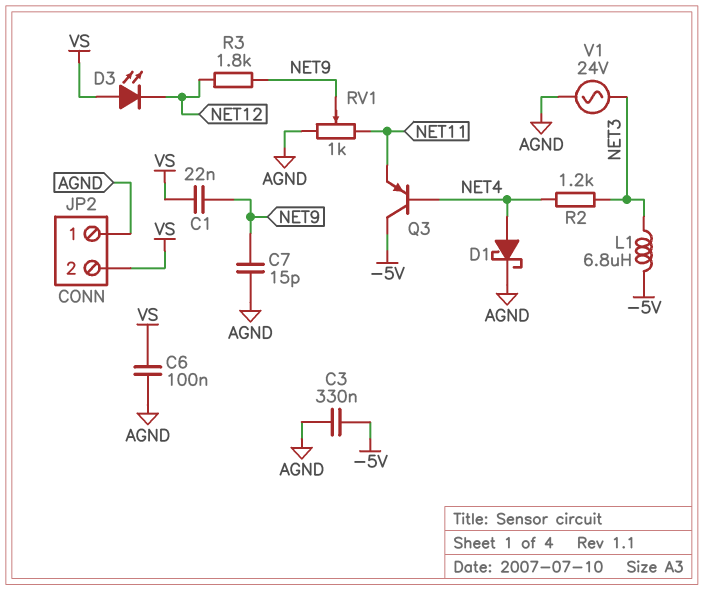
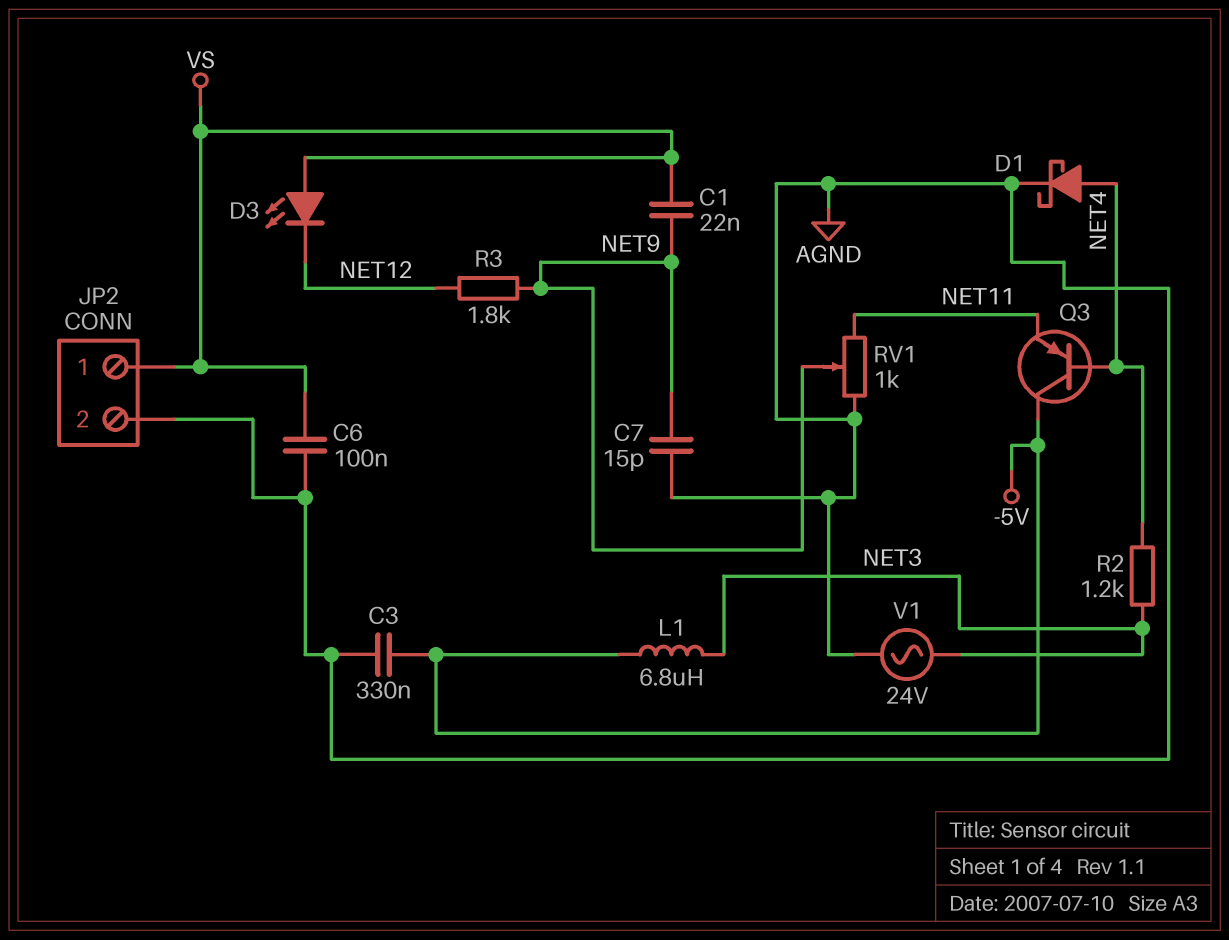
JP2 pin 1: AGND -> VS
JP2 pin 2: VS -> AGND

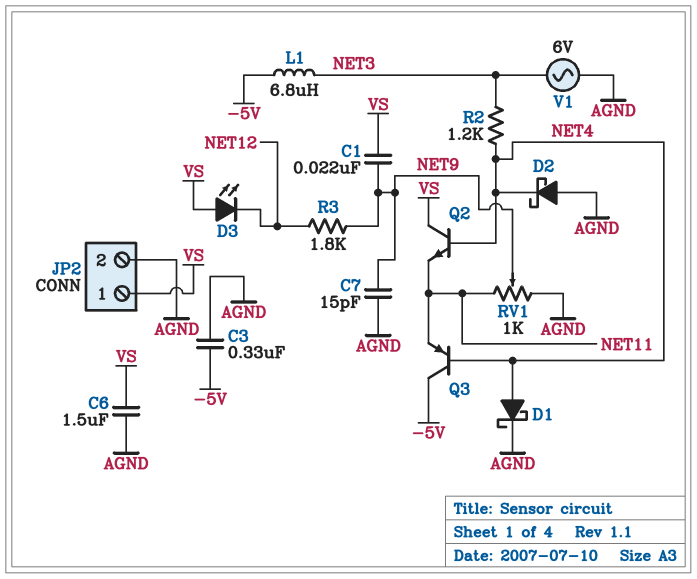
C6: 100nF (AGND, VS) -> 1.5uF (AGND, VS)
D2: none -> schottky (A AGND, K NET4)
Q2: none -> NPN (B NET4, C VS, E NET11)
V1: AC 24V (AGND, NET3) -> AC 6V (AGND, NET3)

